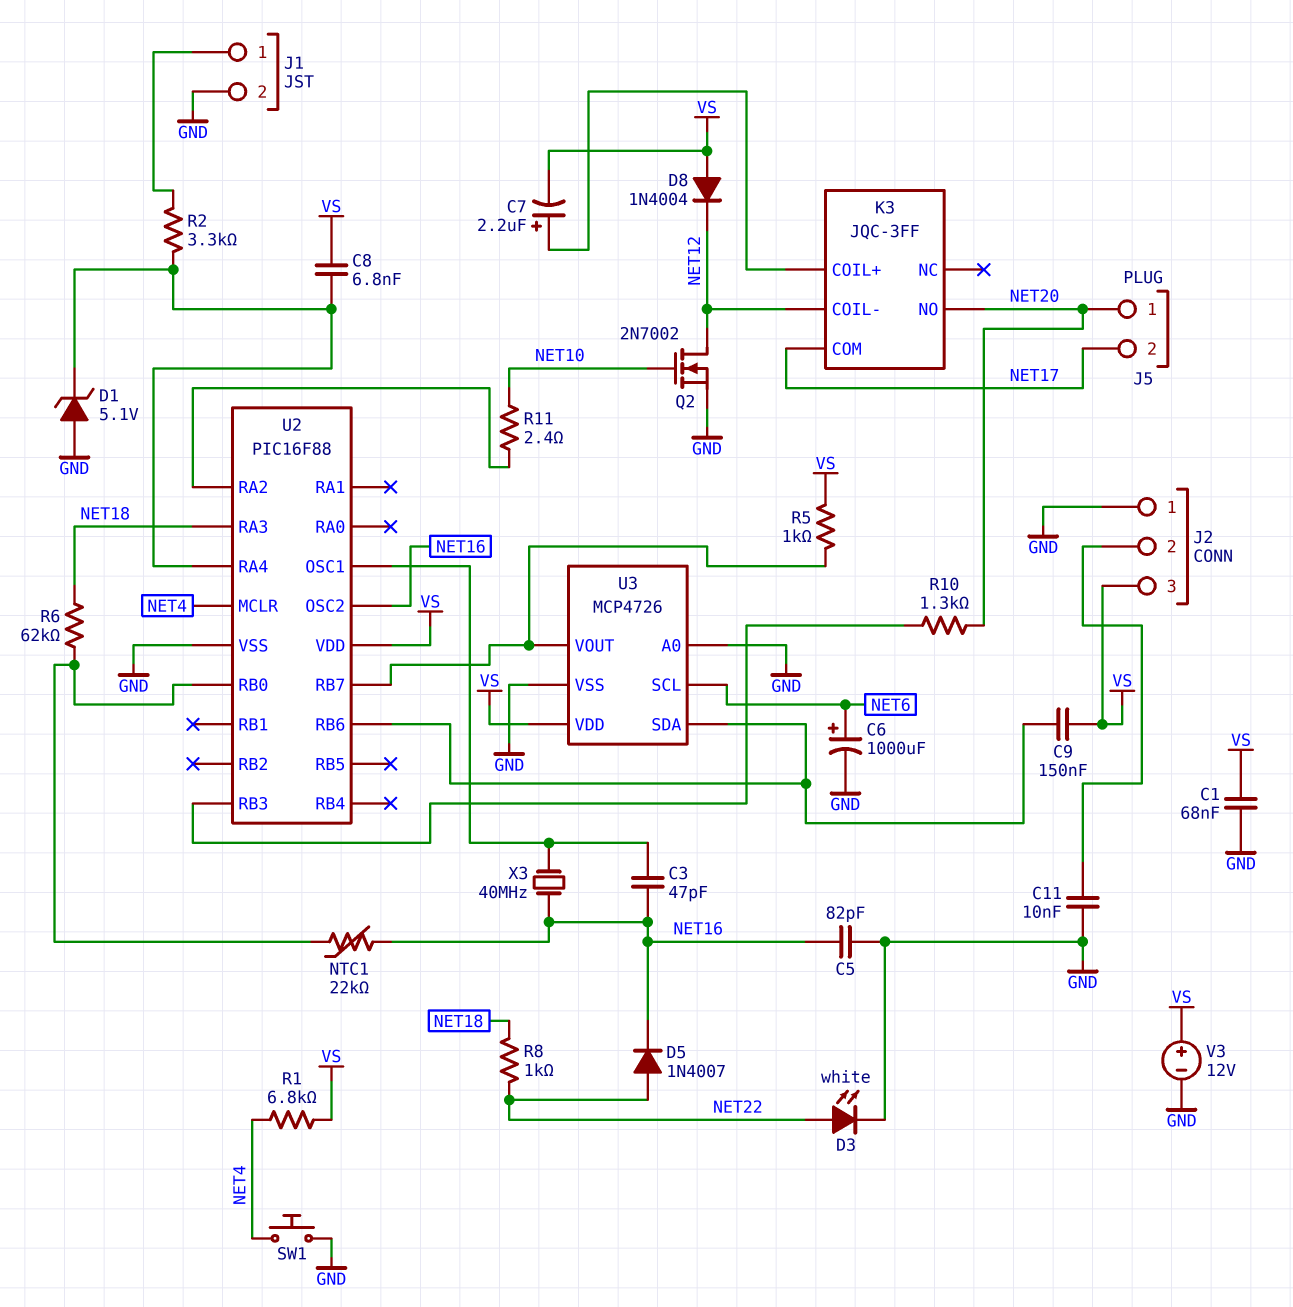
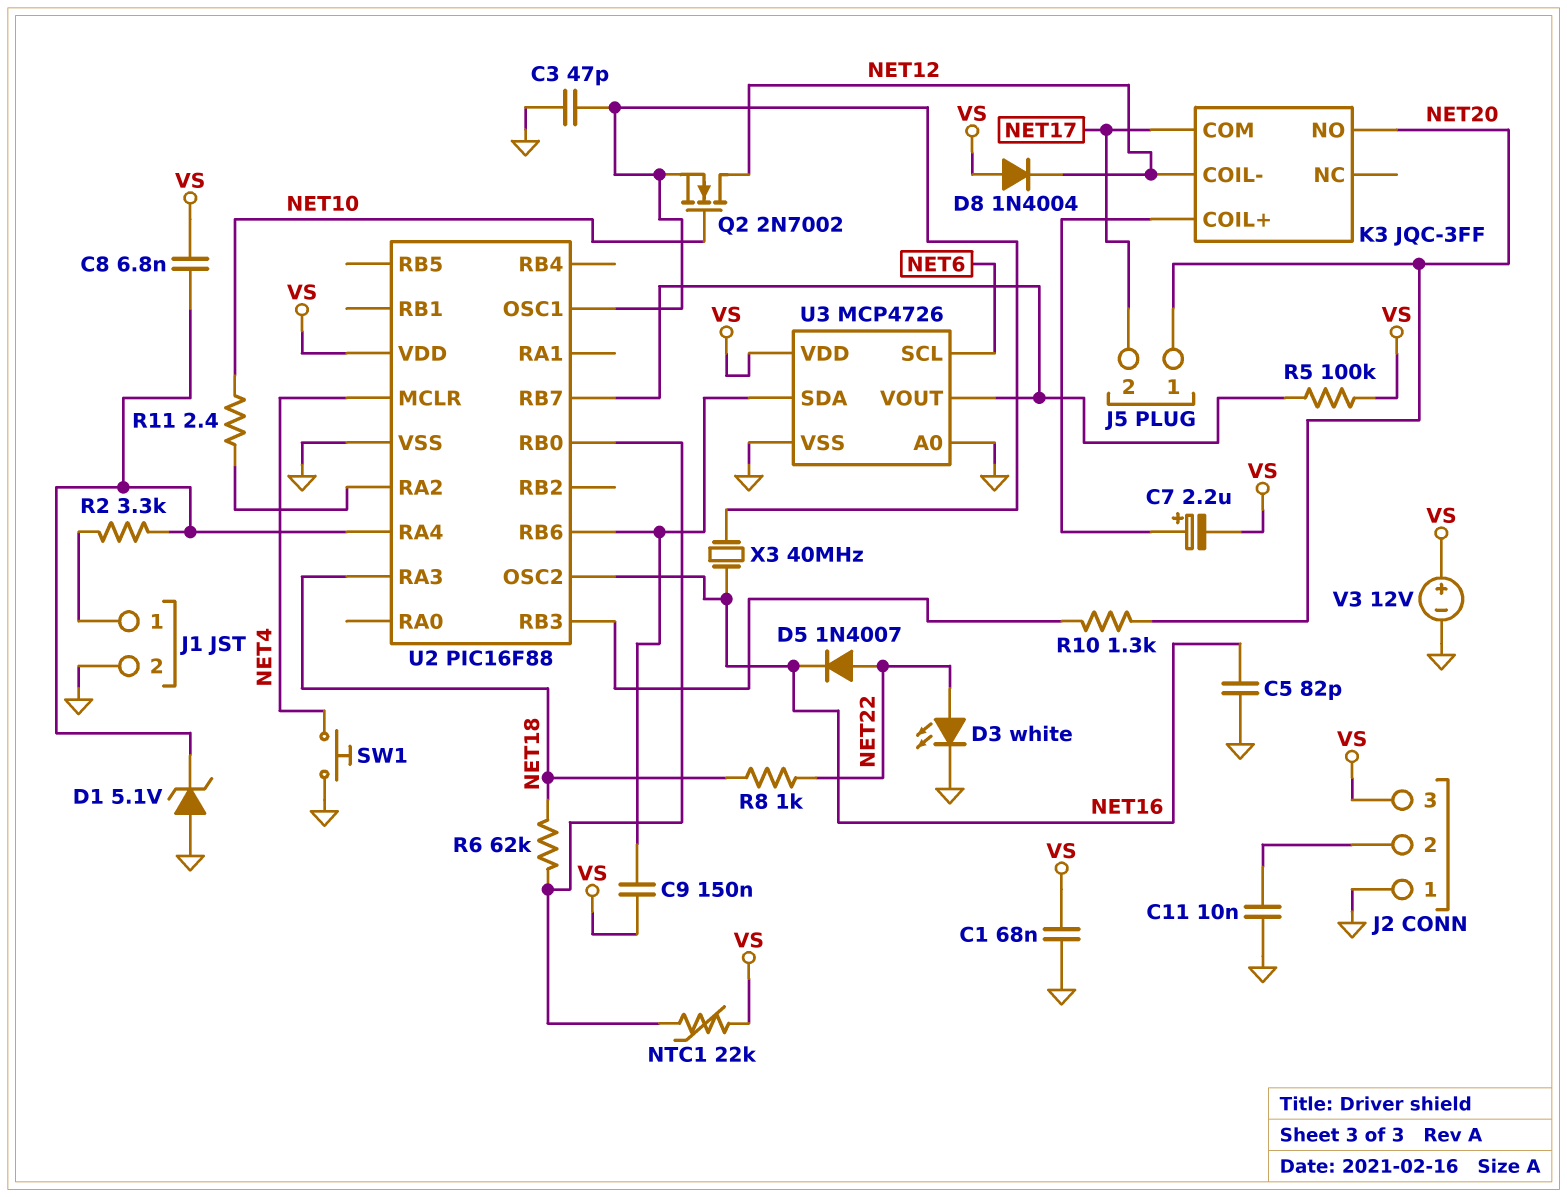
C3: 47pF (NET16, U2/OSC1) -> 47pF (GND, U2/OSC1)
C6: 1000uF (plus NET6, minus GND) -> none
NTC1: 22k (NET16, U2/RB0) -> 22k (U2/RB0, VS)
Q2: NMOS 2N7002 (G NET10, D NET12, S GND) -> NMOS 2N7002 (G NET10, D NET12, S U2/OSC1)
R1: 6.8k (NET4, VS) -> none
R5: 1k (U2/RB7, VS) -> 100k (U2/RB7, VS)

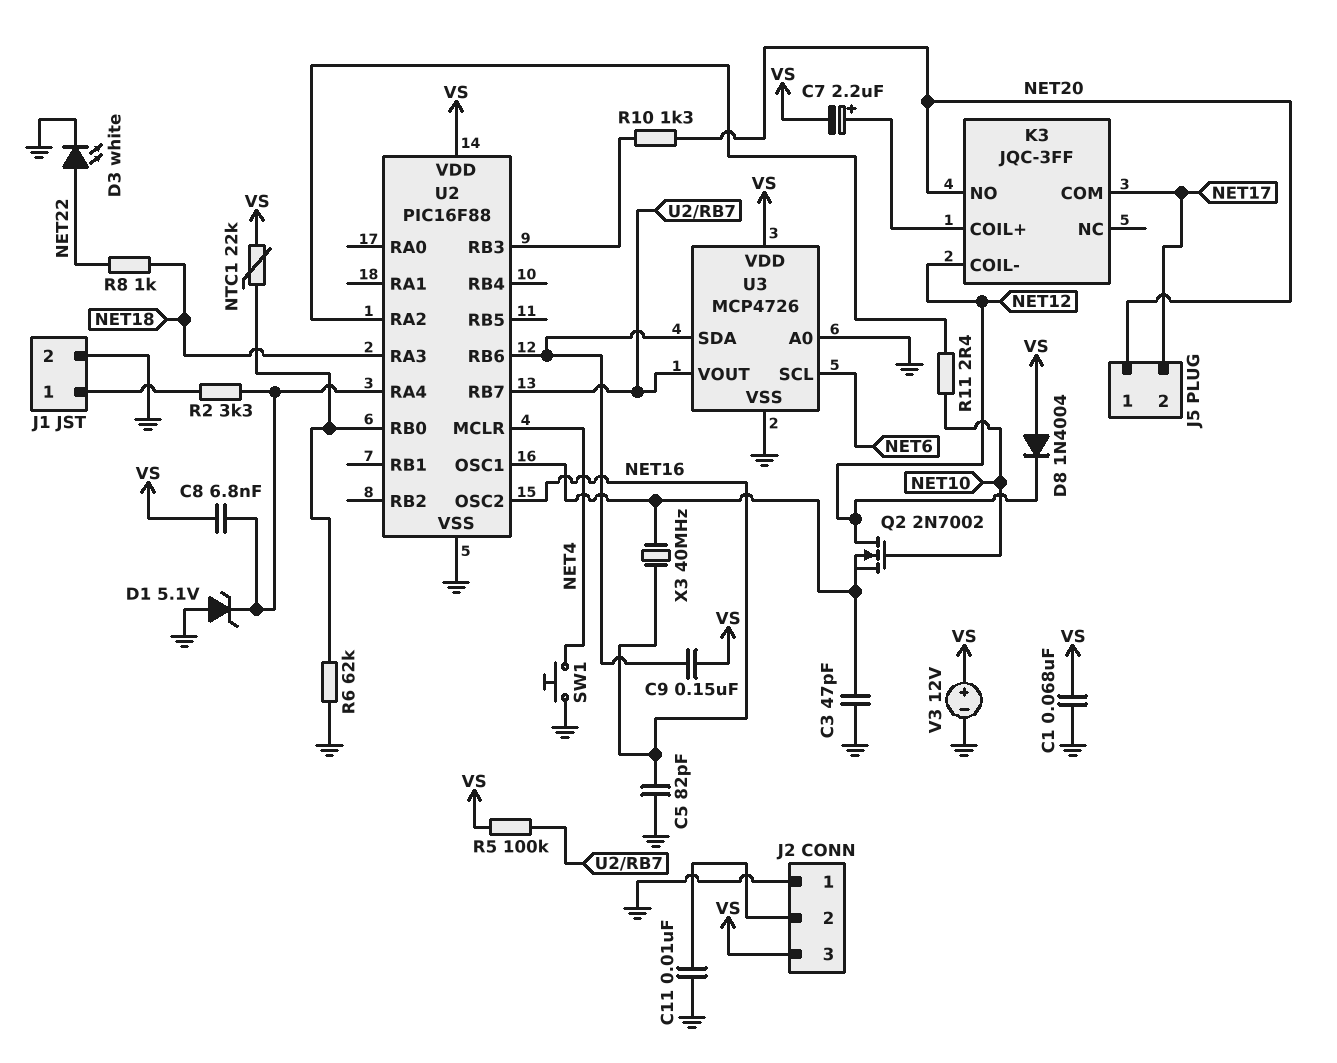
D5: diode 1N4007 (A NET22, K NET16) -> none
R6: 62k (NET18, U2/RB0) -> 62k (GND, U2/RB0)

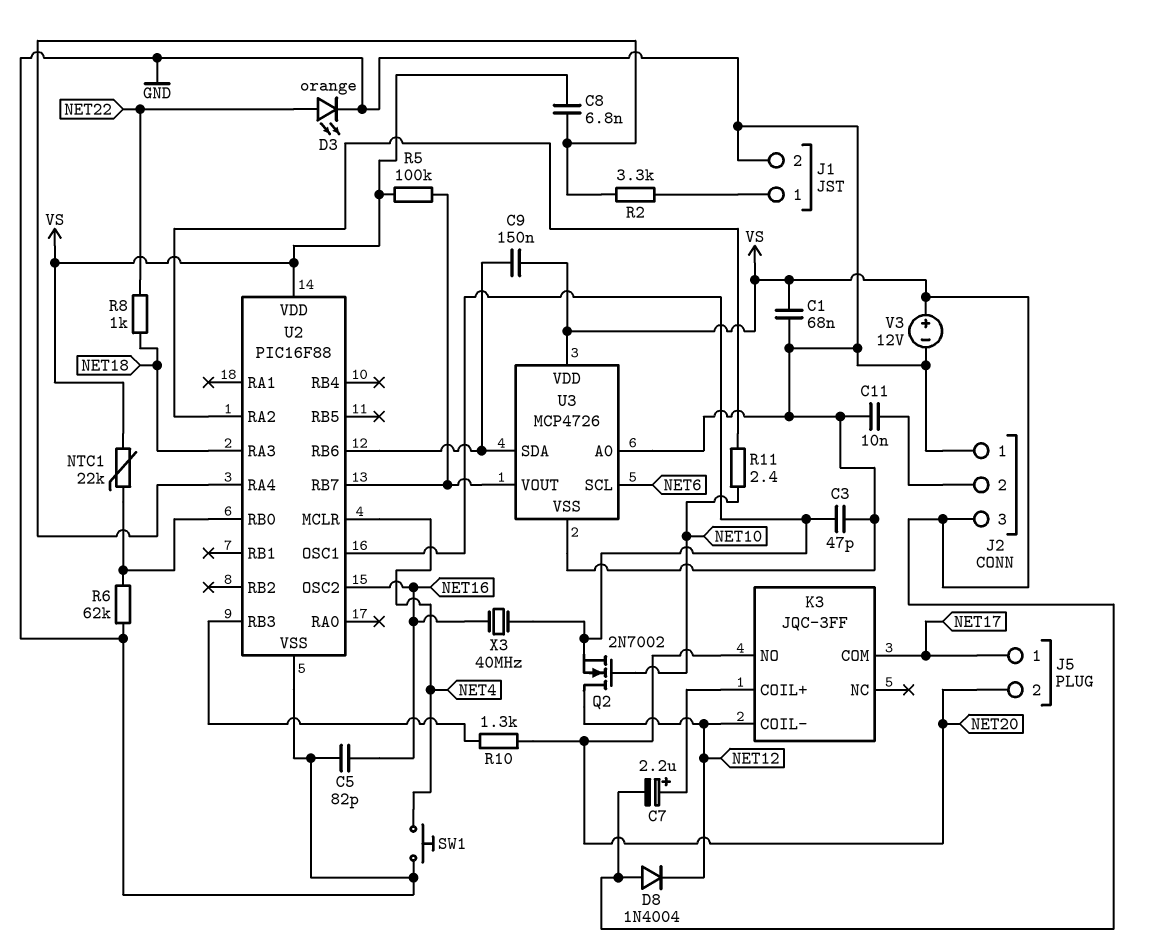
D1: zener 5.1V (A GND, K U2/RA4) -> none
D3: LED white (A NET22, K GND) -> LED orange (A NET22, K GND)
J5 pin 1: NET20 -> NET17
J5 pin 2: NET17 -> NET20

